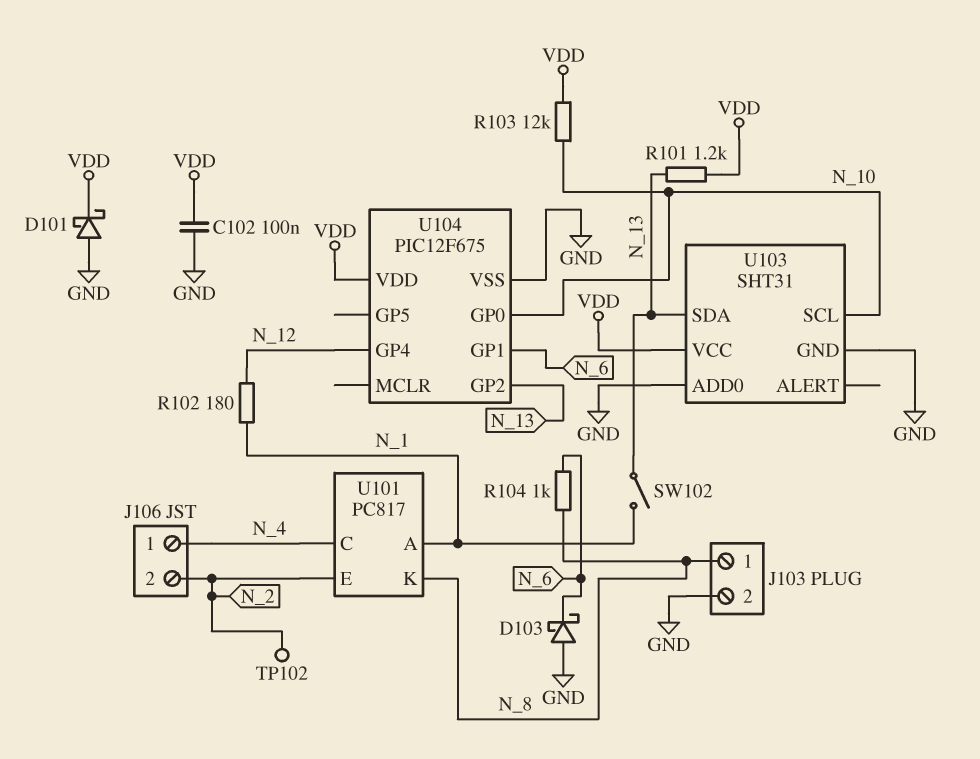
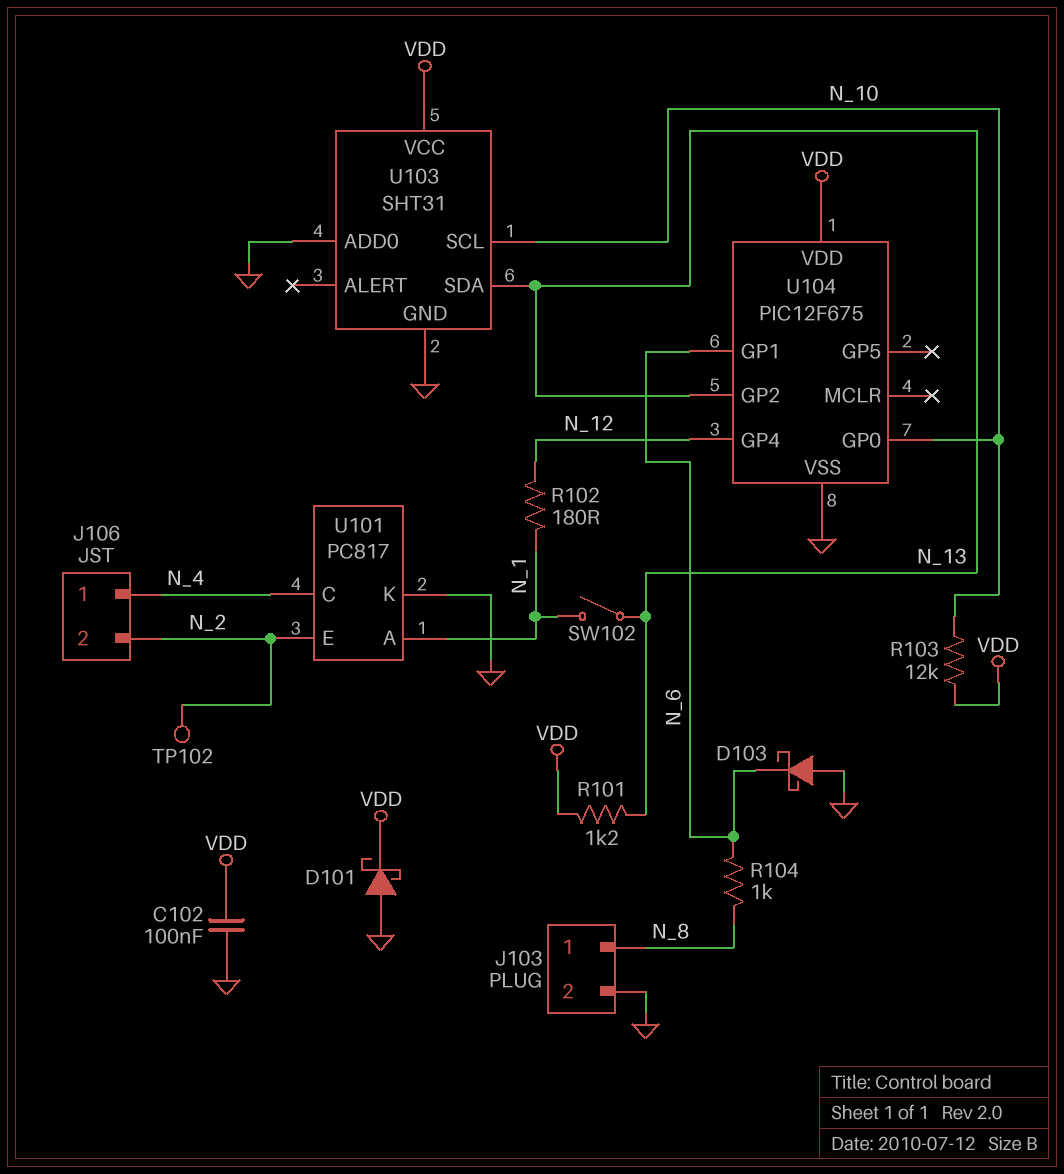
U101 pin K: N_8 -> GND

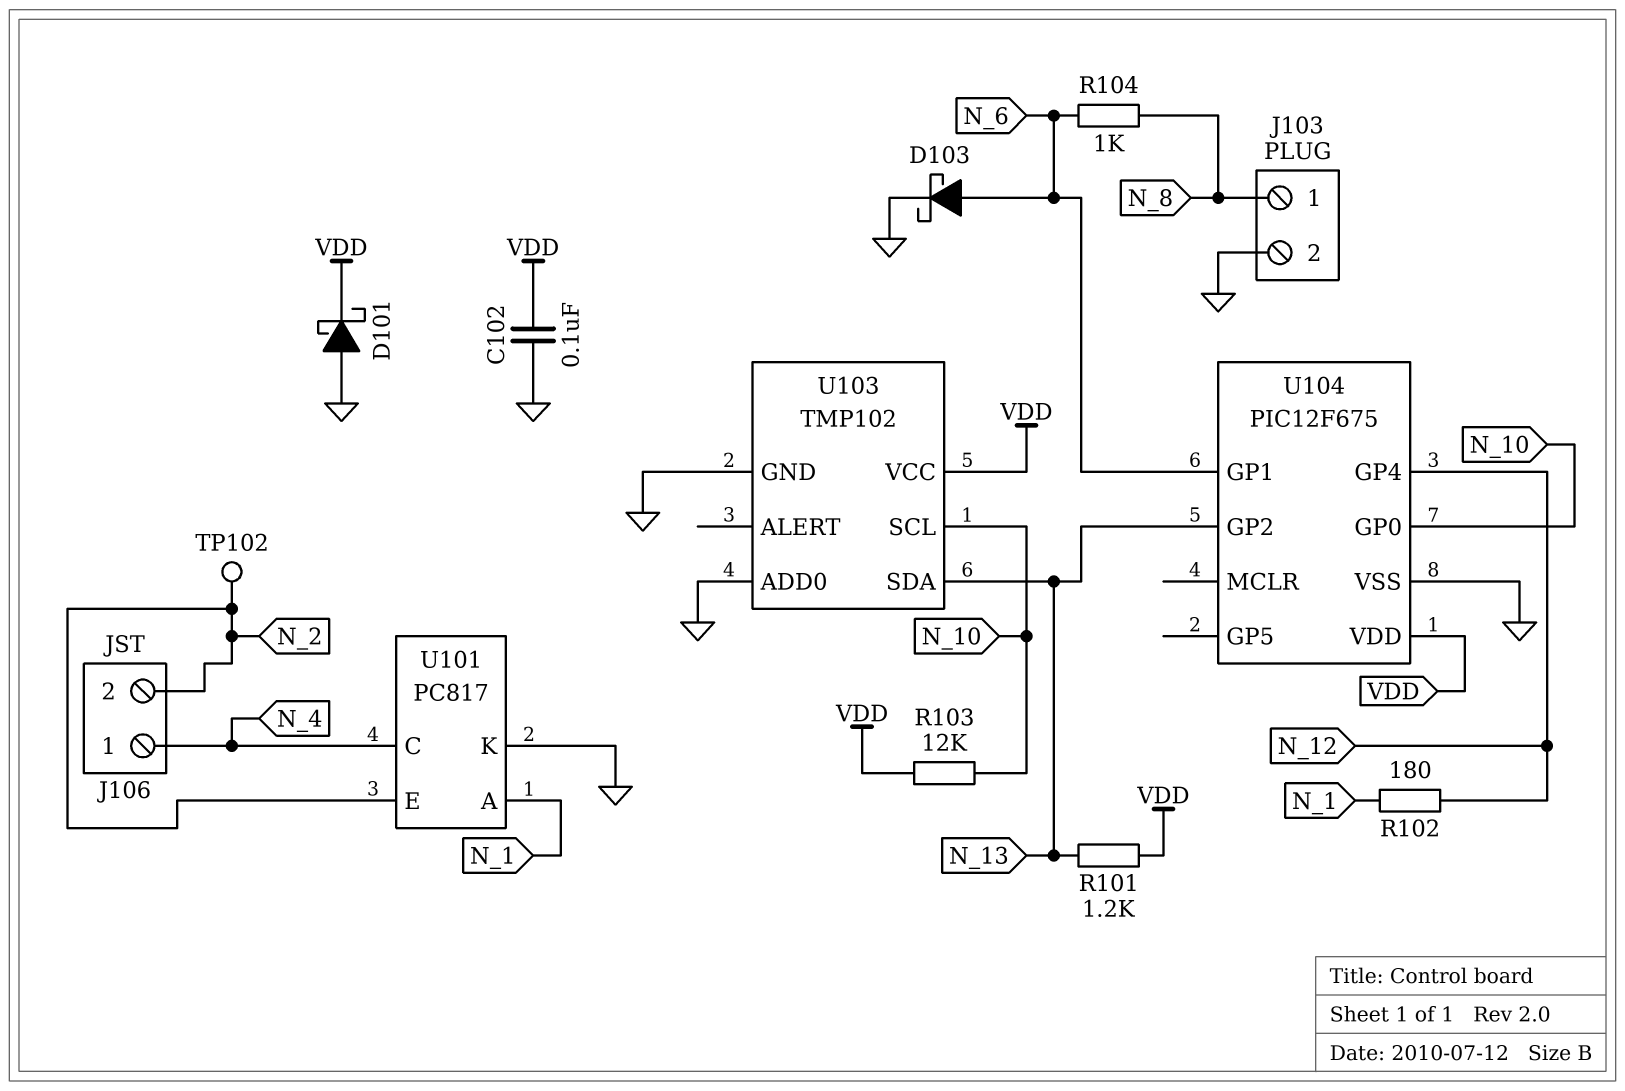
D103: schottky (A GND, K N_6) -> schottky (A N_6, K GND)
SW102: switch (N_1, N_13) -> none
U103: SHT31 -> TMP102

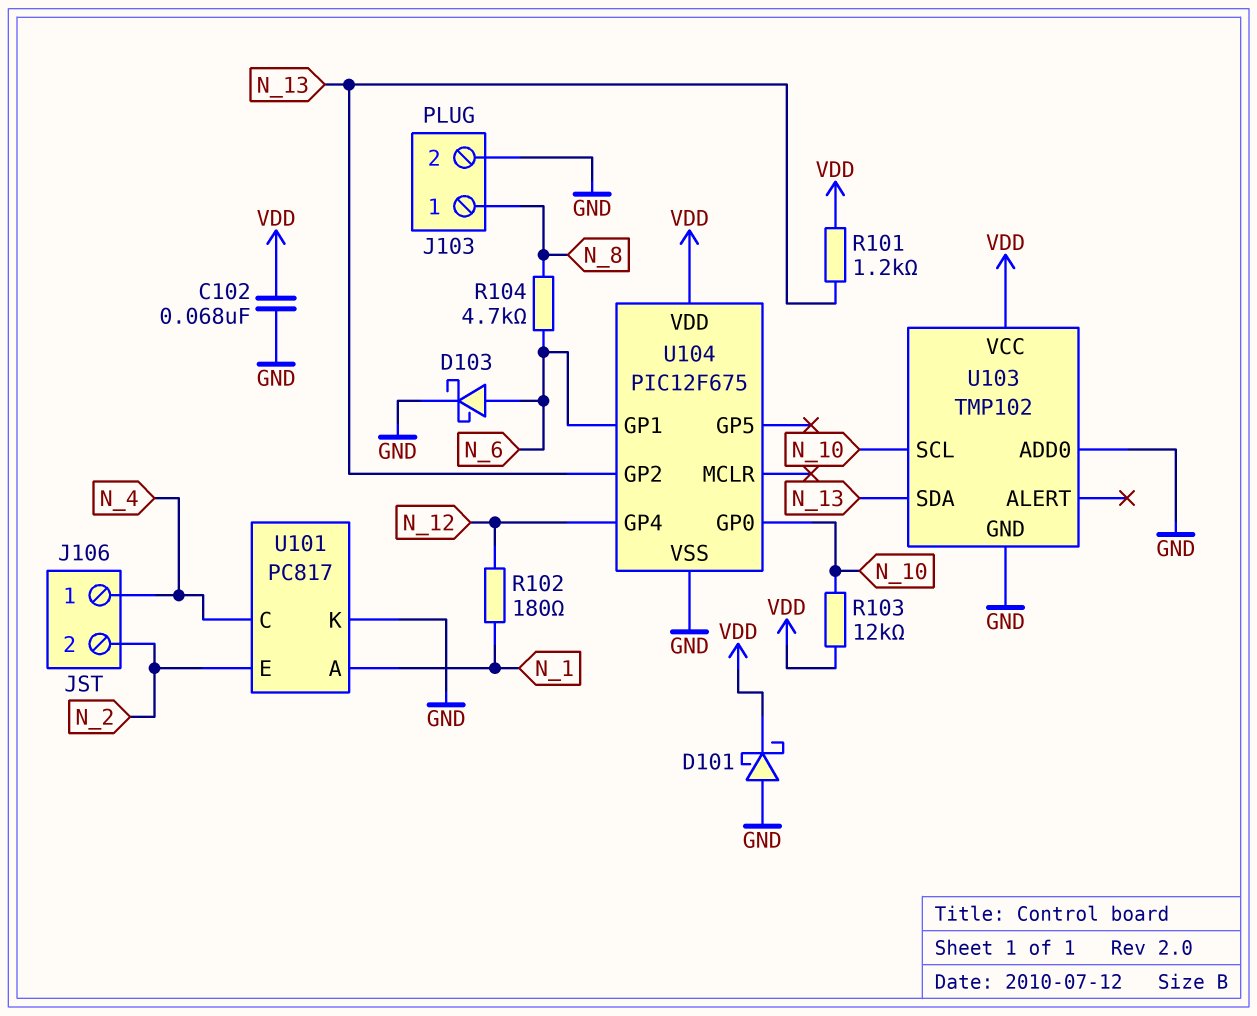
C102: 100nF (GND, VDD) -> 68nF (GND, VDD)
R104: 1k (N_6, N_8) -> 4.7k (N_6, N_8)
TP102: test point (N_2) -> none

